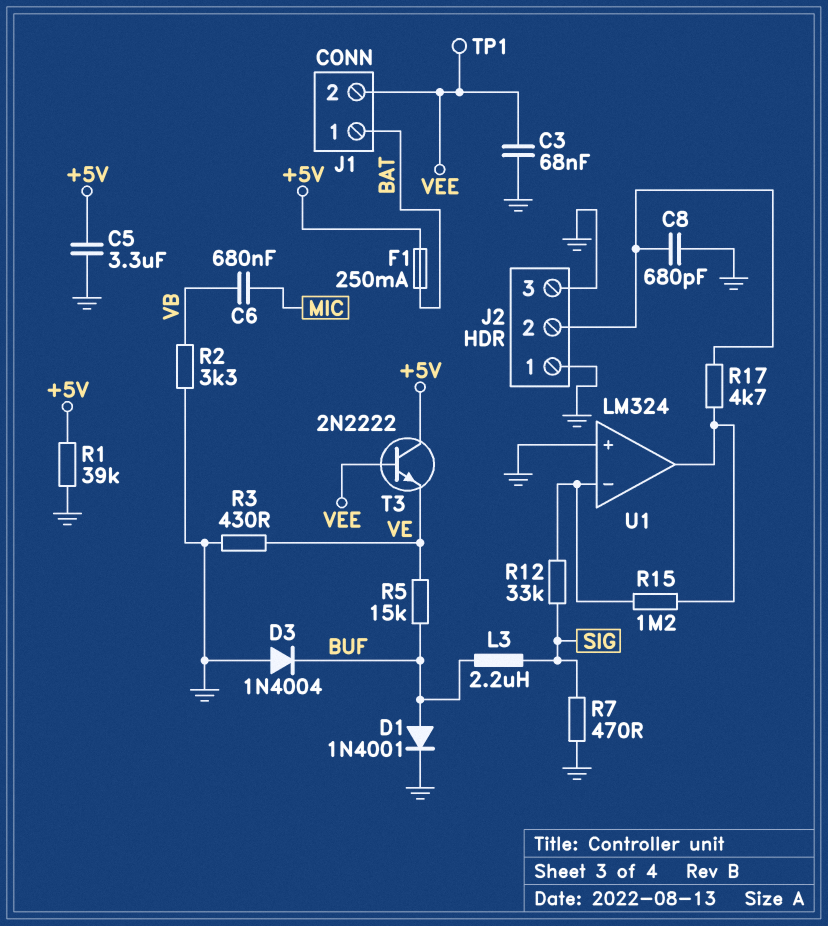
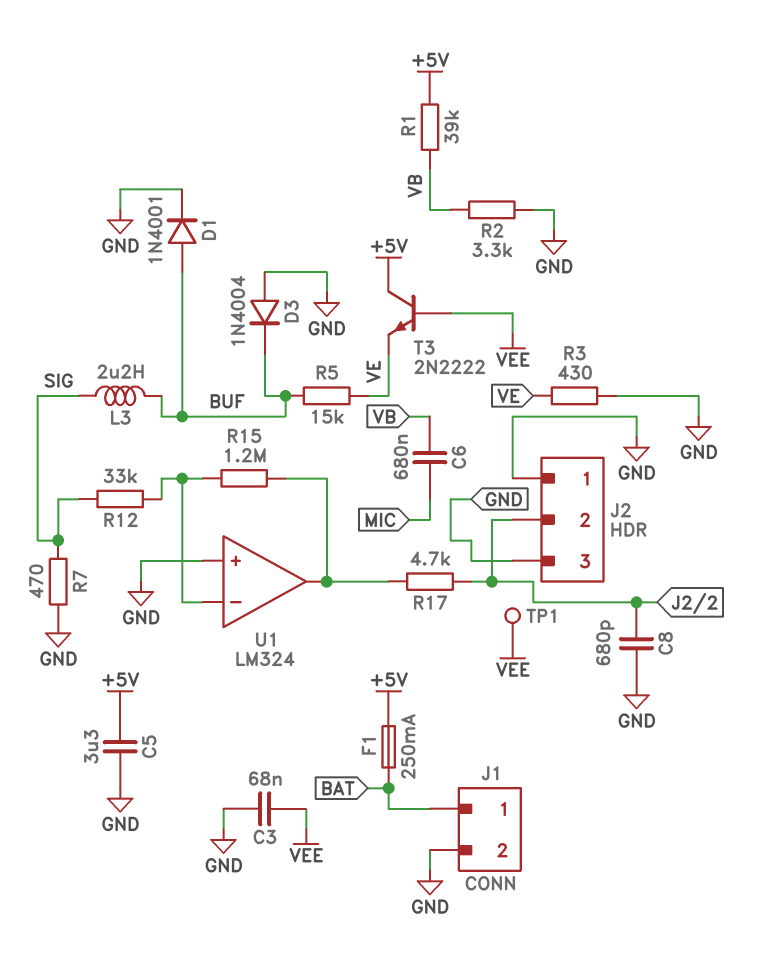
J1 pin 2: VEE -> GND
R1: 39k (+5V, GND) -> 39k (+5V, VB)

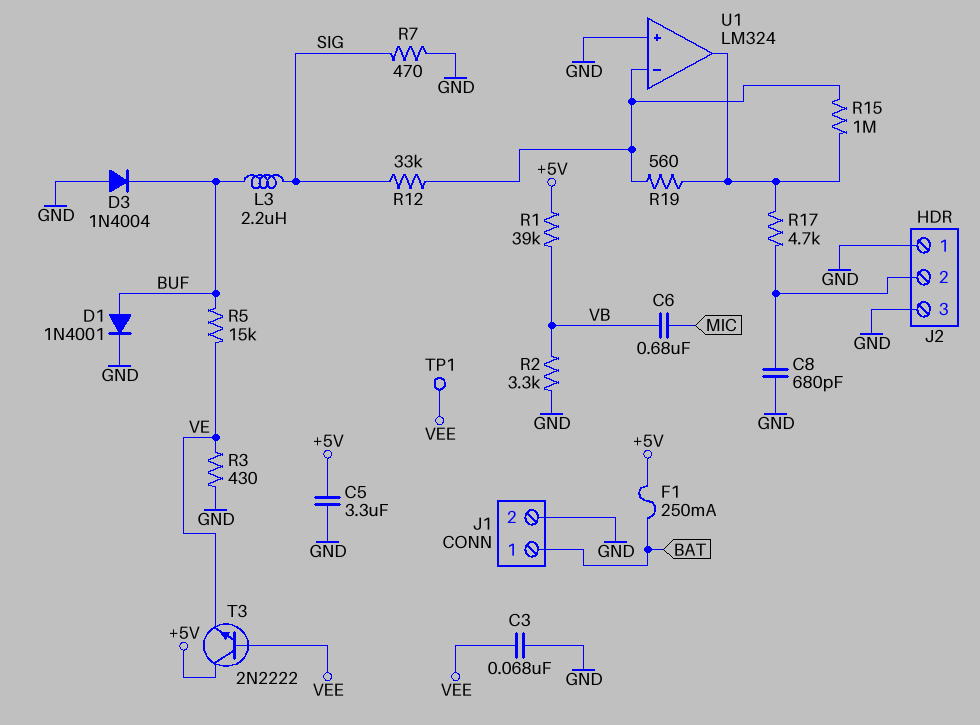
R15: 1.2M (U1/in-, U1/out) -> 1M (U1/in-, U1/out)
R19: none -> 560 (U1/in-, U1/out)

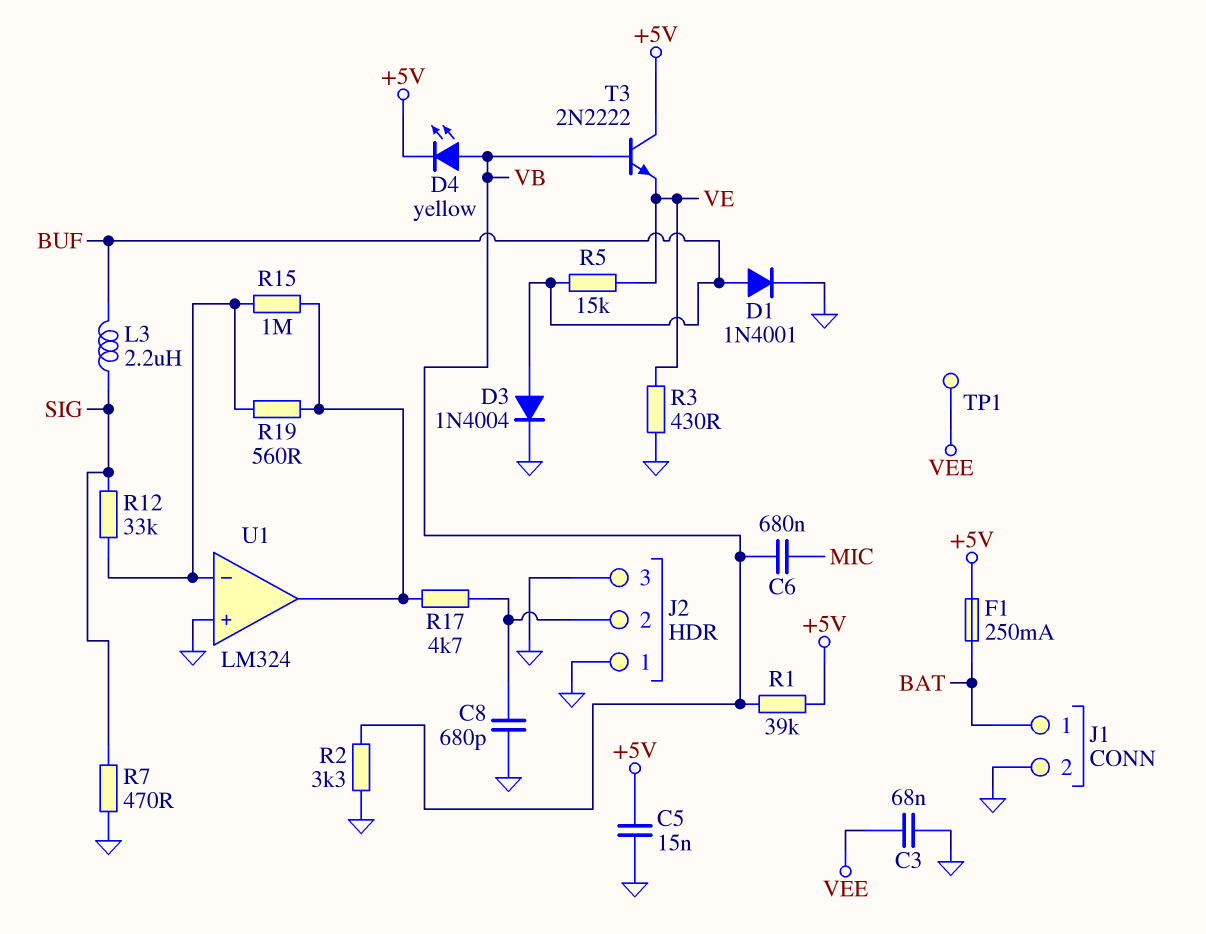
C5: 3.3uF (+5V, GND) -> 15nF (+5V, GND)
D3: diode 1N4004 (A GND, K BUF) -> diode 1N4004 (A BUF, K GND)
D4: none -> LED yellow (A VB, K +5V)
T3: NPN 2N2222 (B VEE, C +5V, E VE) -> NPN 2N2222 (B VB, C +5V, E VE)

